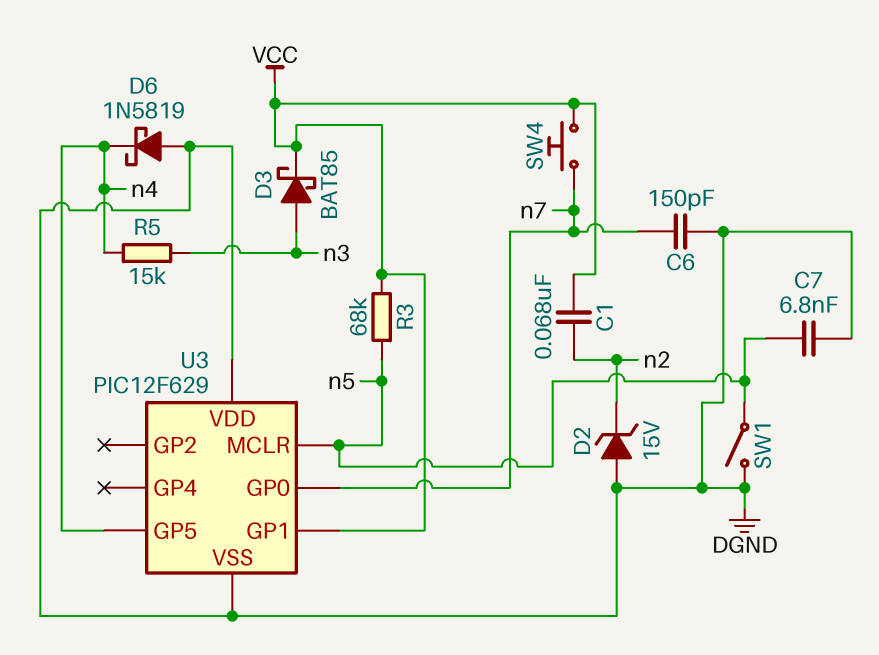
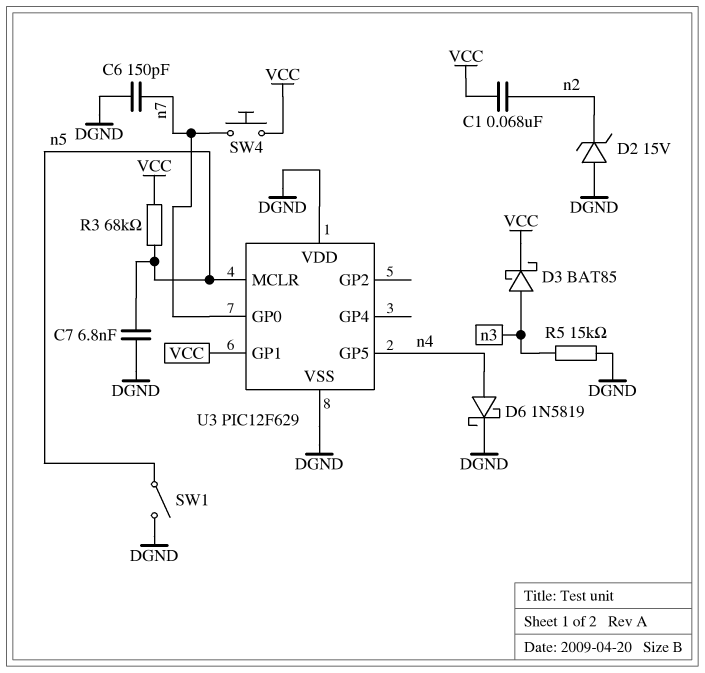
D6: schottky 1N5819 (A DGND, K n4) -> schottky 1N5819 (A n4, K DGND)
R5: 15k (n3, n4) -> 15k (DGND, n3)

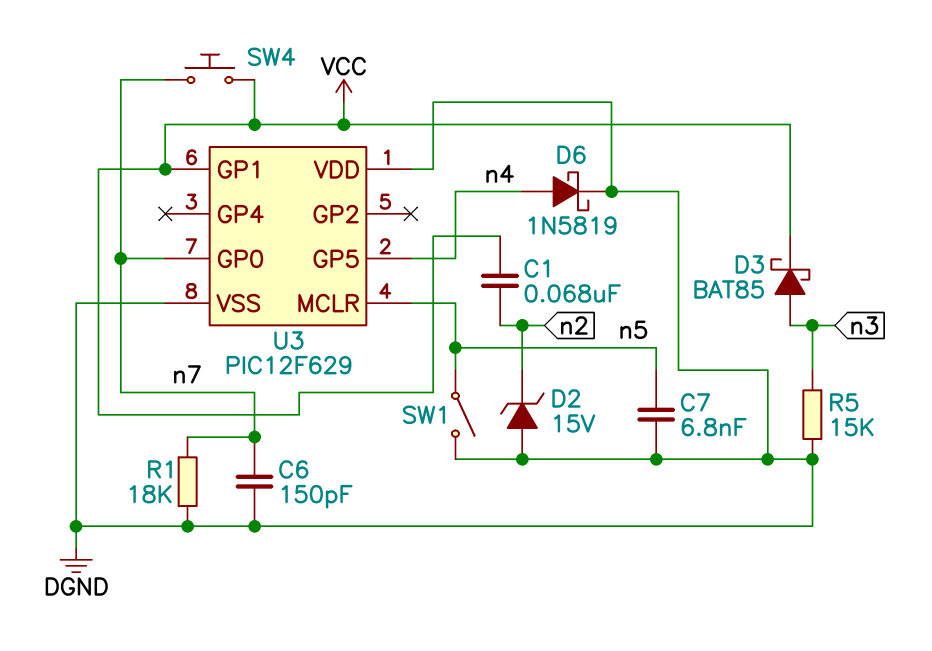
R1: none -> 18k (DGND, n7)
R3: 68k (VCC, n5) -> none

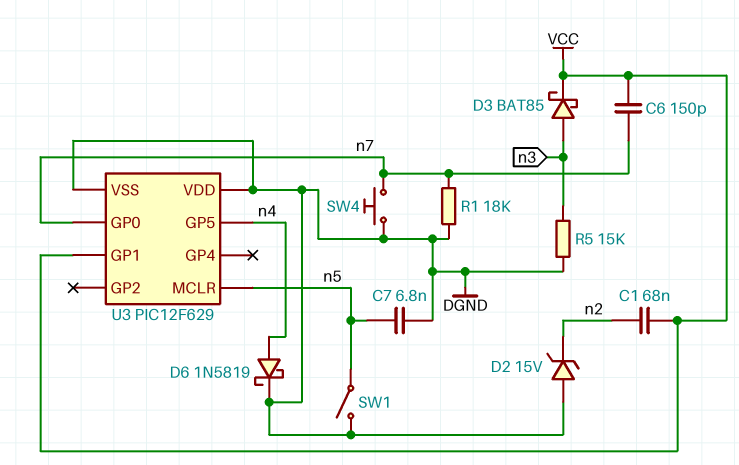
C6: 150pF (DGND, n7) -> 150pF (VCC, n7)
SW4: button (VCC, n7) -> button (DGND, n7)

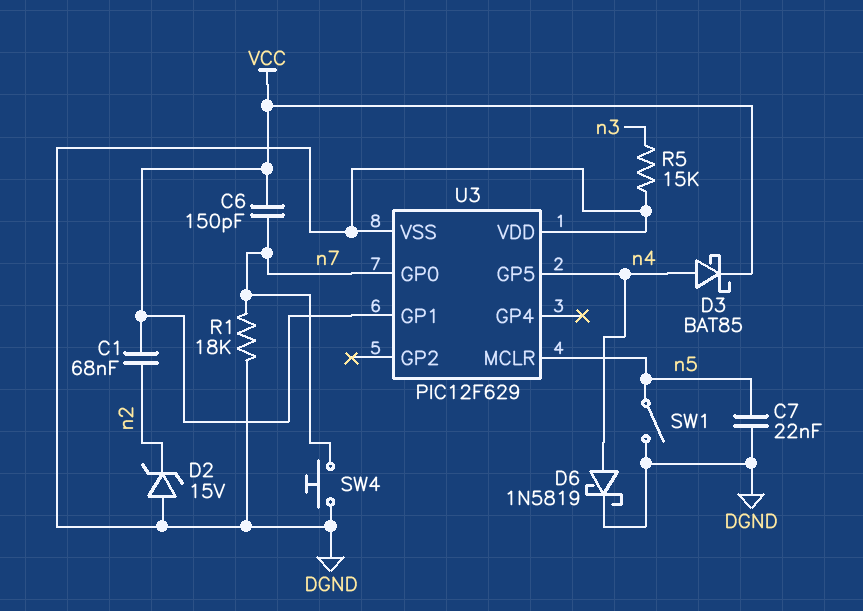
C7: 6.8nF (DGND, n5) -> 22nF (DGND, n5)
D3: schottky BAT85 (A n3, K VCC) -> schottky BAT85 (A n4, K VCC)

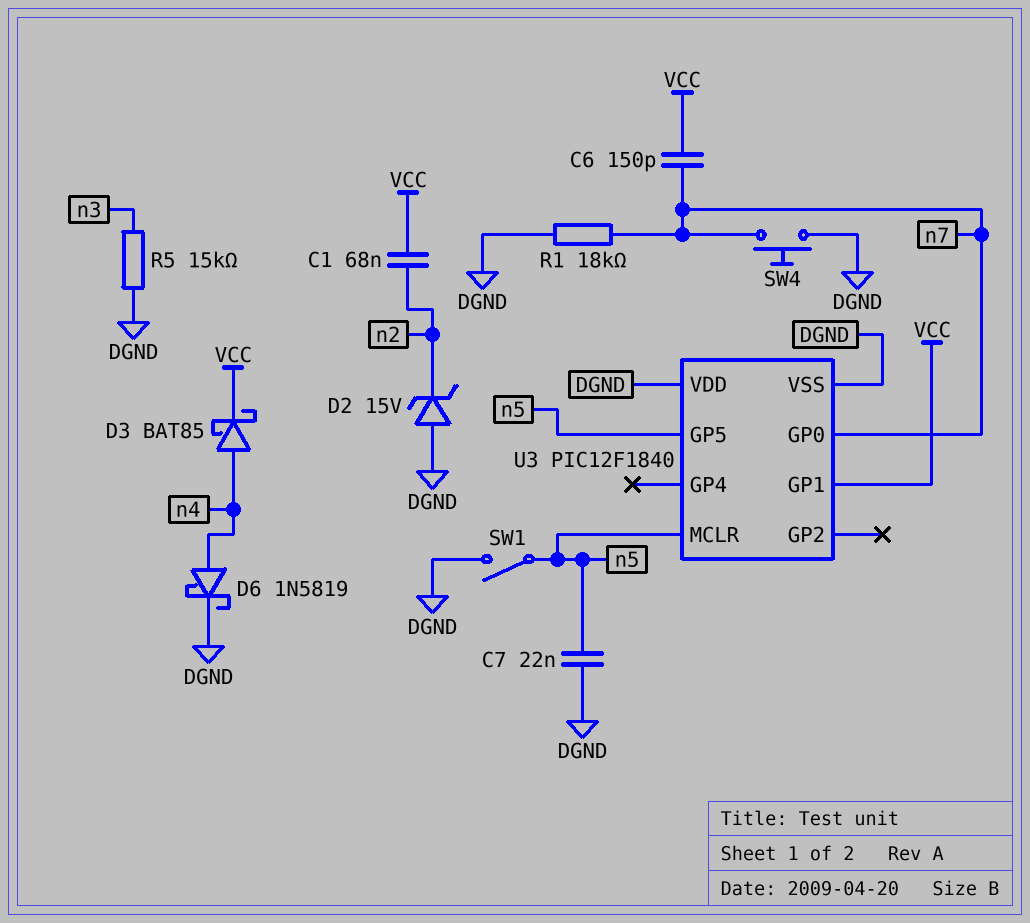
U3: PIC12F629 -> PIC12F1840
U3 pin GP5: n4 -> n5

